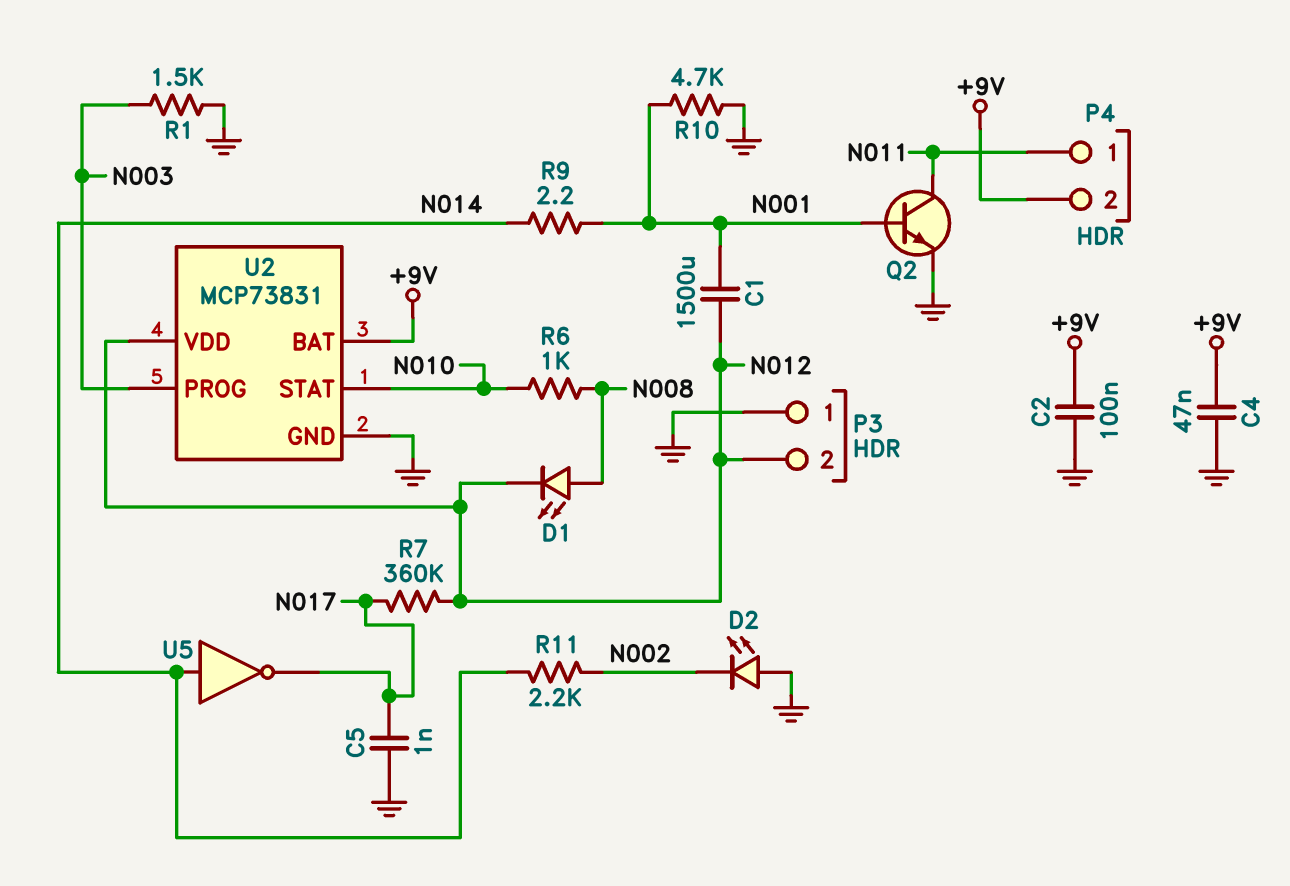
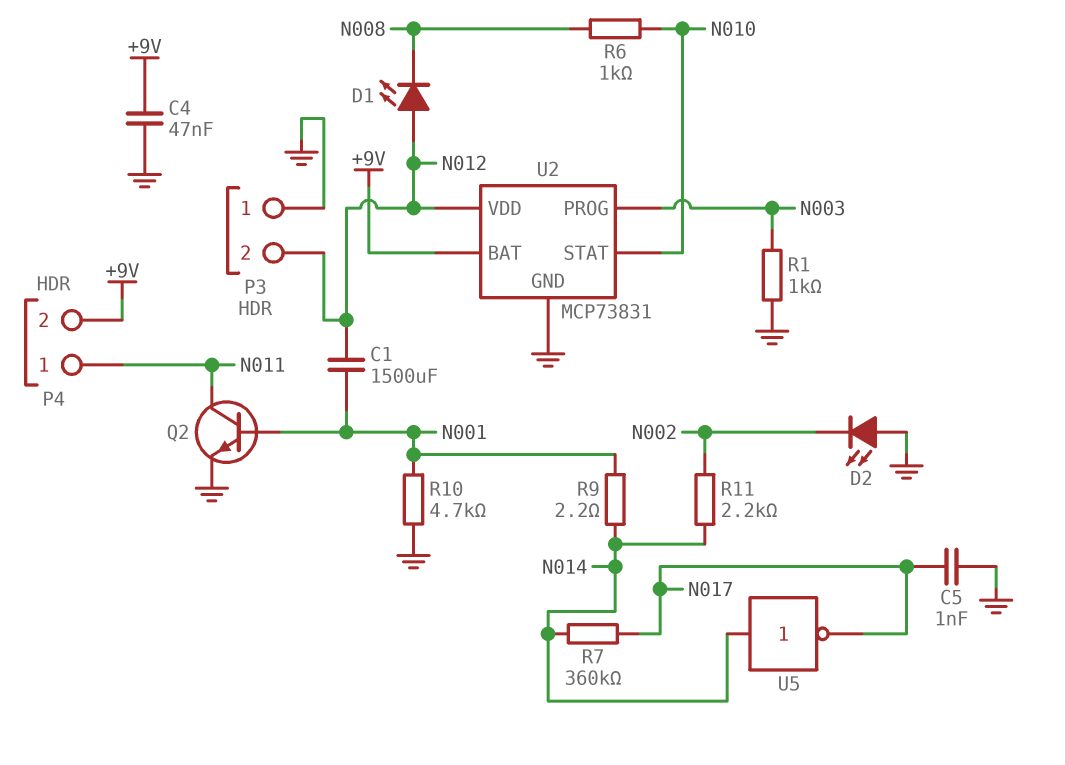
C2: 100nF (+9V, GND) -> none
D1: LED (A N008, K N012) -> LED (A N012, K N008)
R1: 1.5k (GND, N003) -> 1k (GND, N003)
R7: 360k (N012, N017) -> 360k (N014, N017)

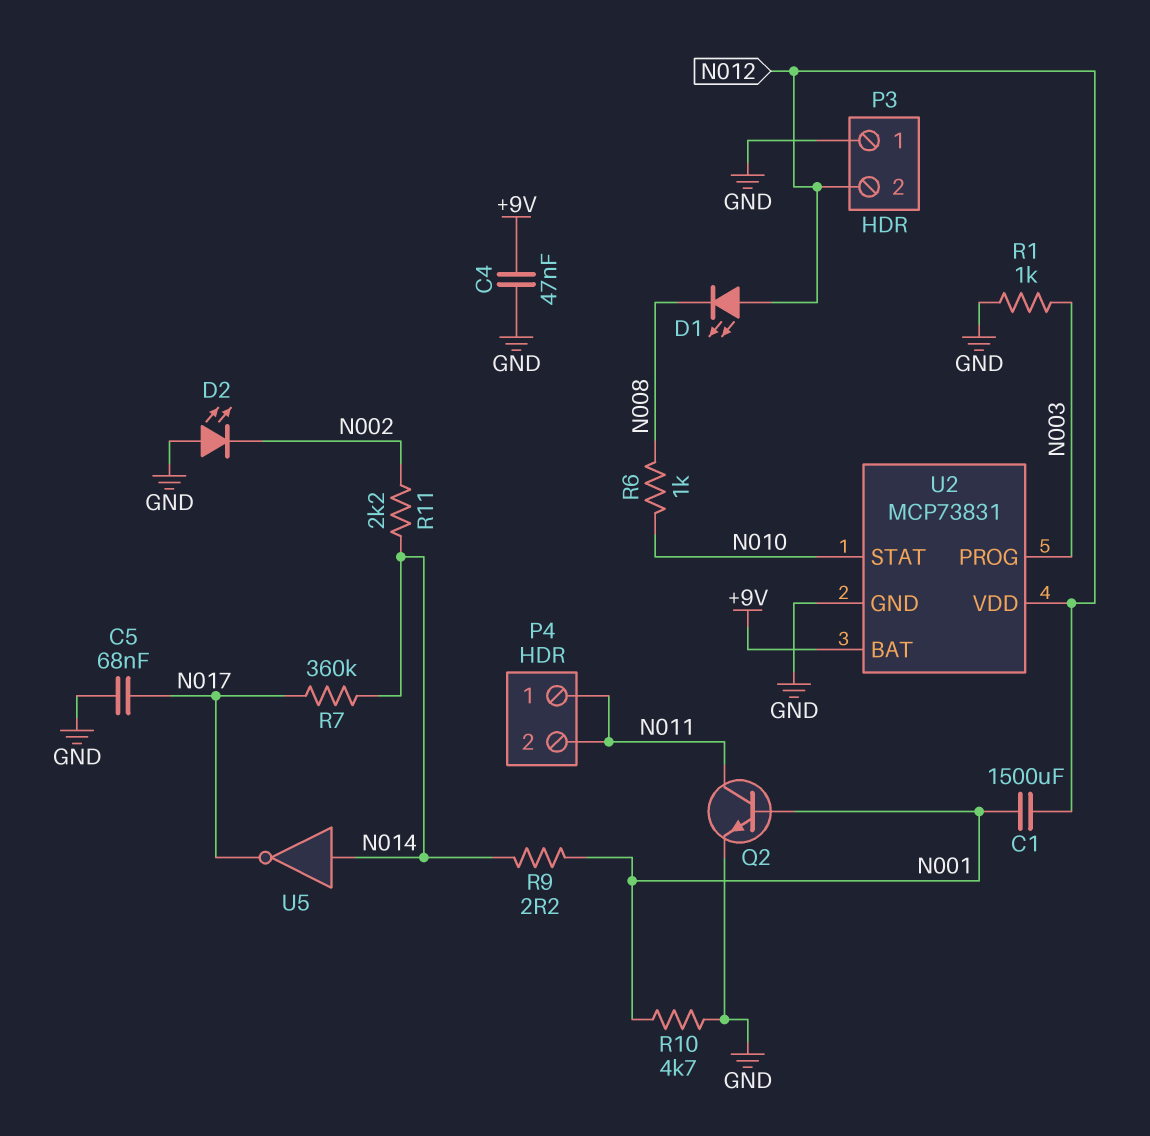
C5: 1nF (GND, N017) -> 68nF (GND, N017)
P4 pin 2: +9V -> N011

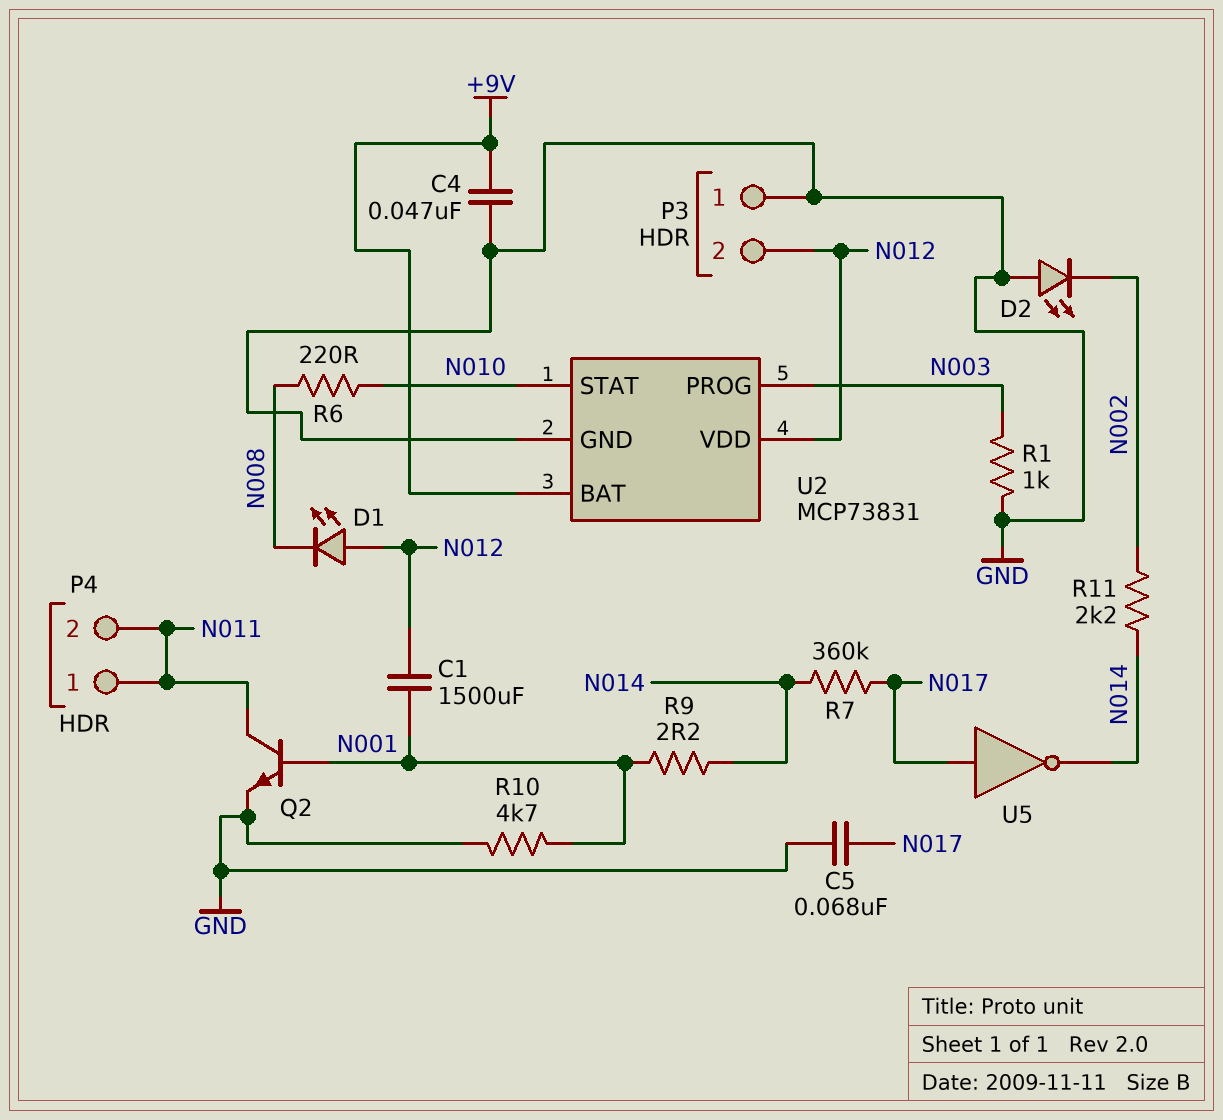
R6: 1k (N008, N010) -> 220 (N008, N010)
U5: NOT (in N014, out N017) -> NOT (in N017, out N014)

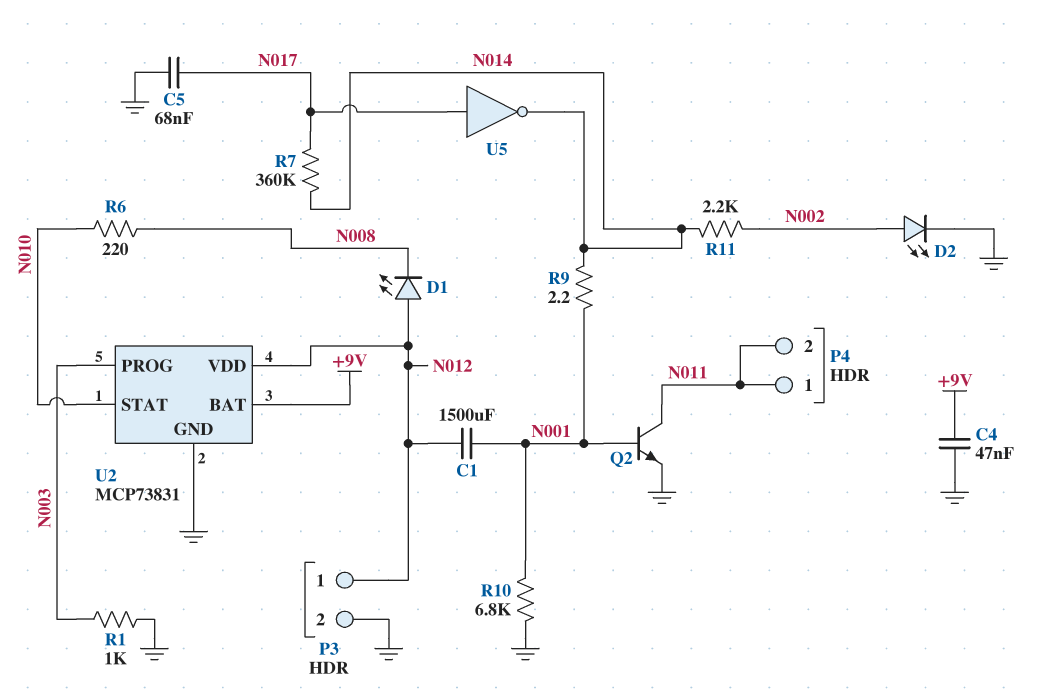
D2: LED (A GND, K N002) -> LED (A N002, K GND)
P3 pin 1: GND -> N012
P3 pin 2: N012 -> GND
R10: 4.7k (GND, N001) -> 6.8k (GND, N001)

